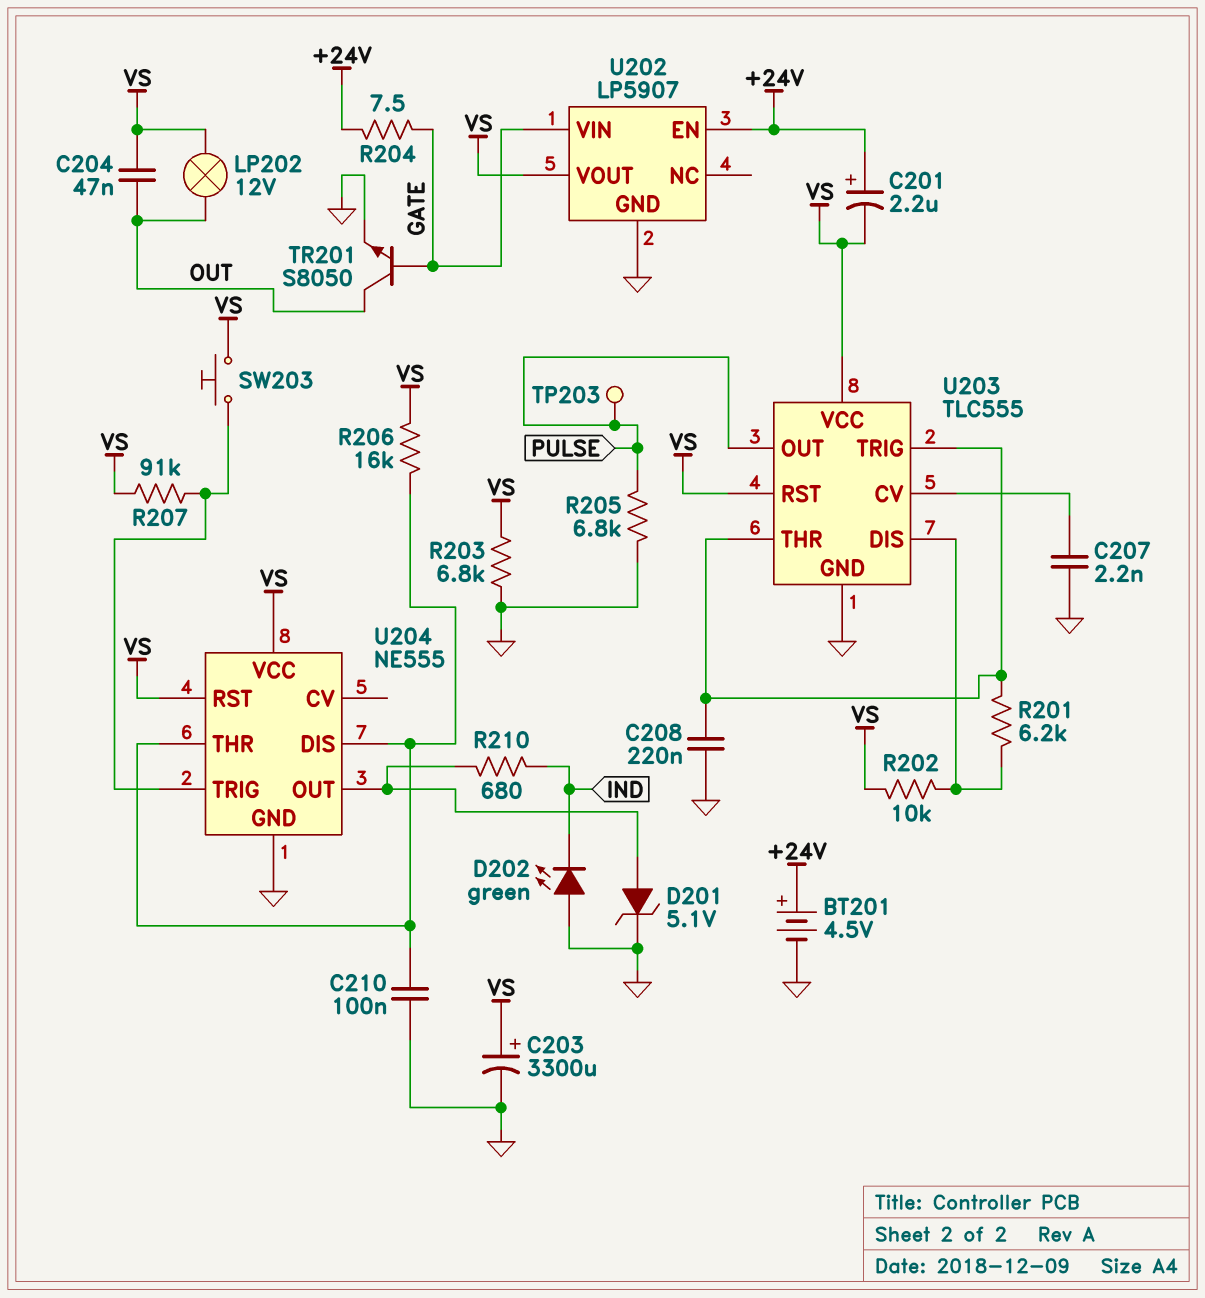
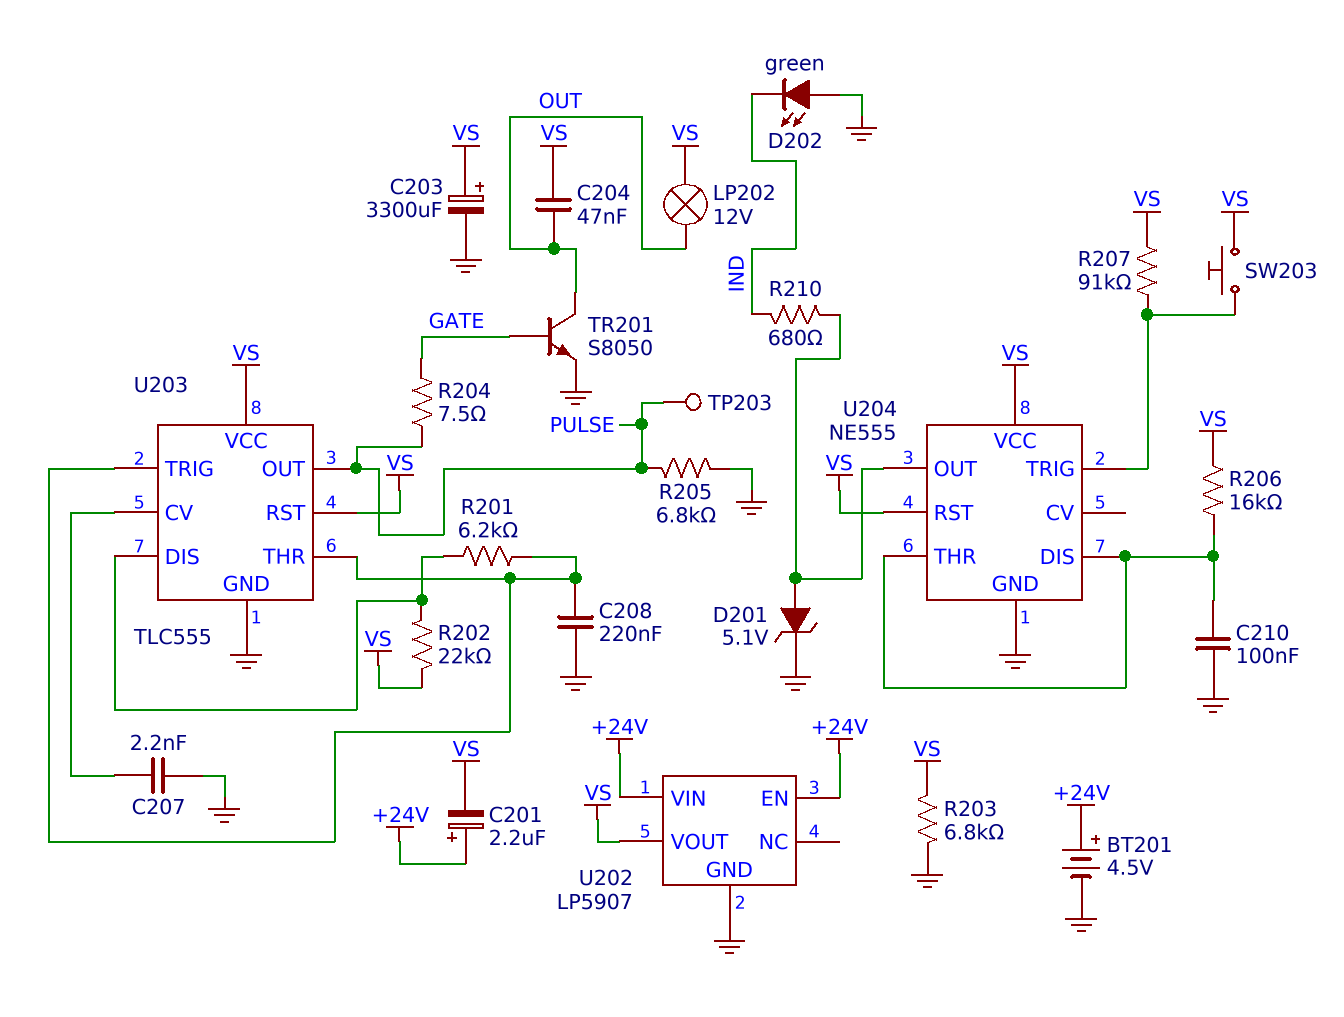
R202: 10k (U203/DIS, VS) -> 22k (U203/DIS, VS)
R204: 7.5 (+24V, GATE) -> 7.5 (GATE, PULSE)
U202 pin VIN: GATE -> +24V

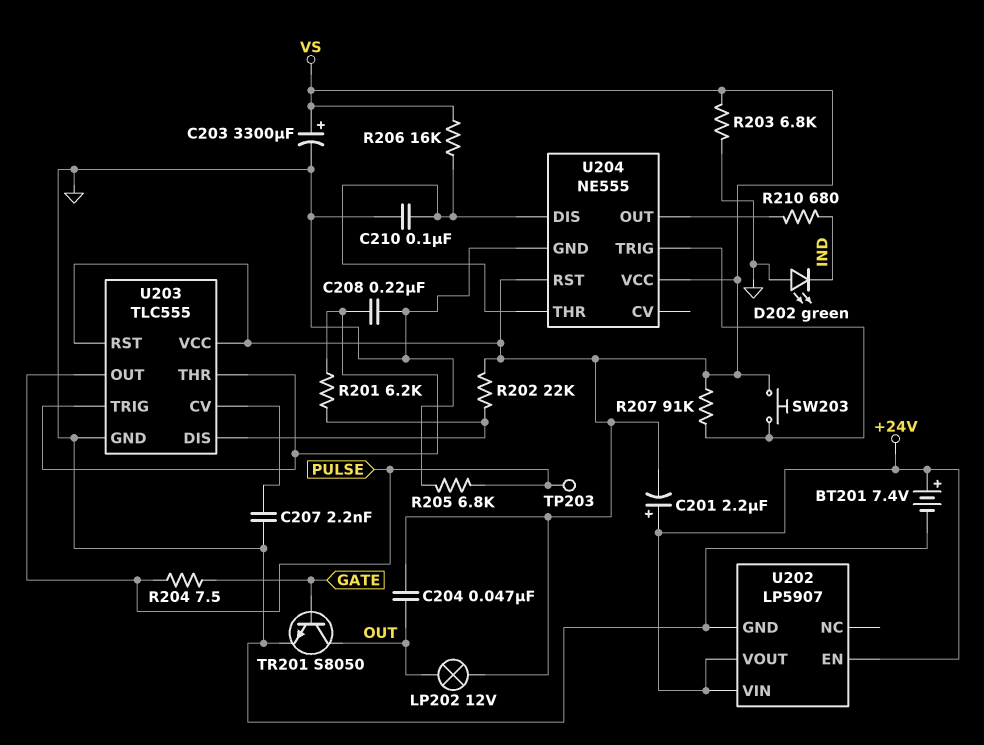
BT201: 4.5V (plus +24V, minus GND) -> 7.4V (plus +24V, minus GND)
D201: zener 5.1V (A U204/OUT, K GND) -> none
U202 pin VOUT: VS -> +24V

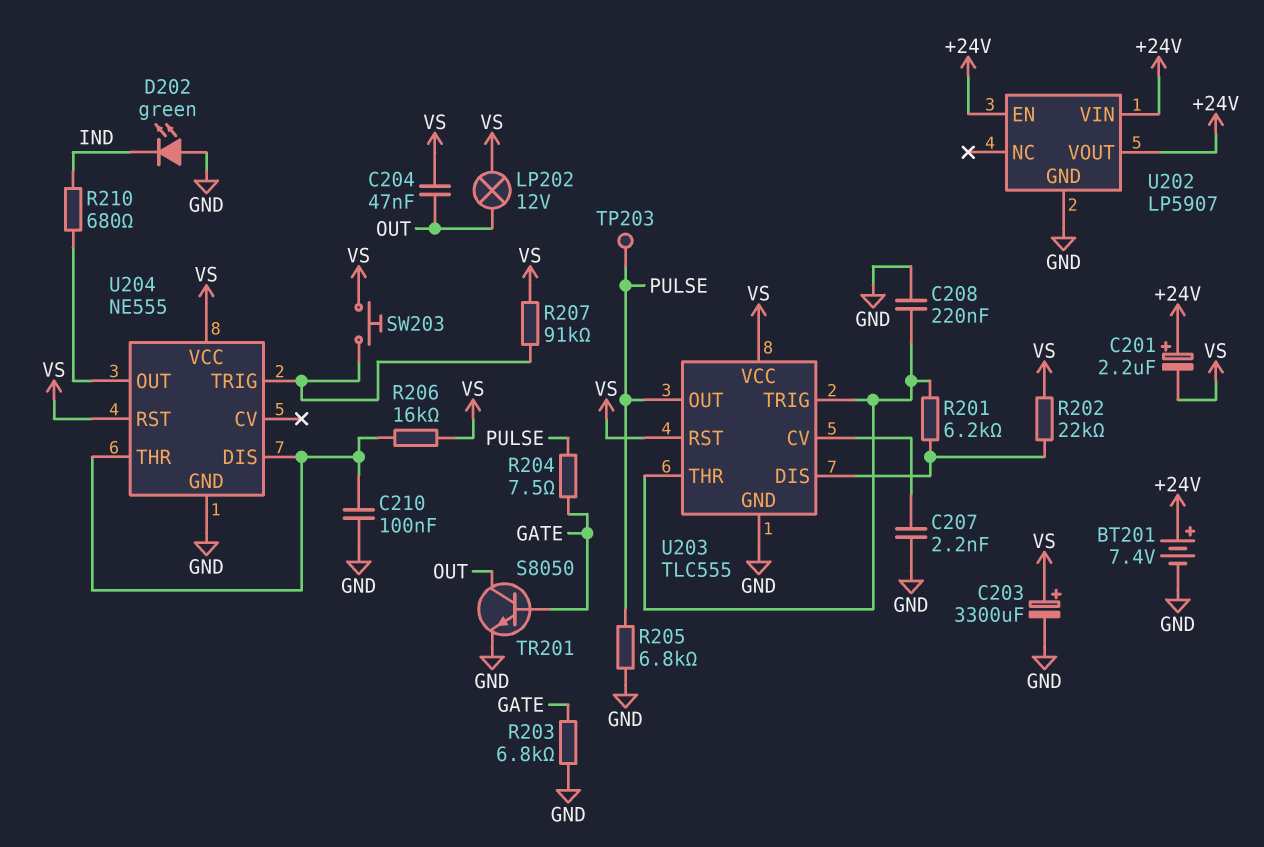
R203: 6.8k (GND, VS) -> 6.8k (GATE, GND)

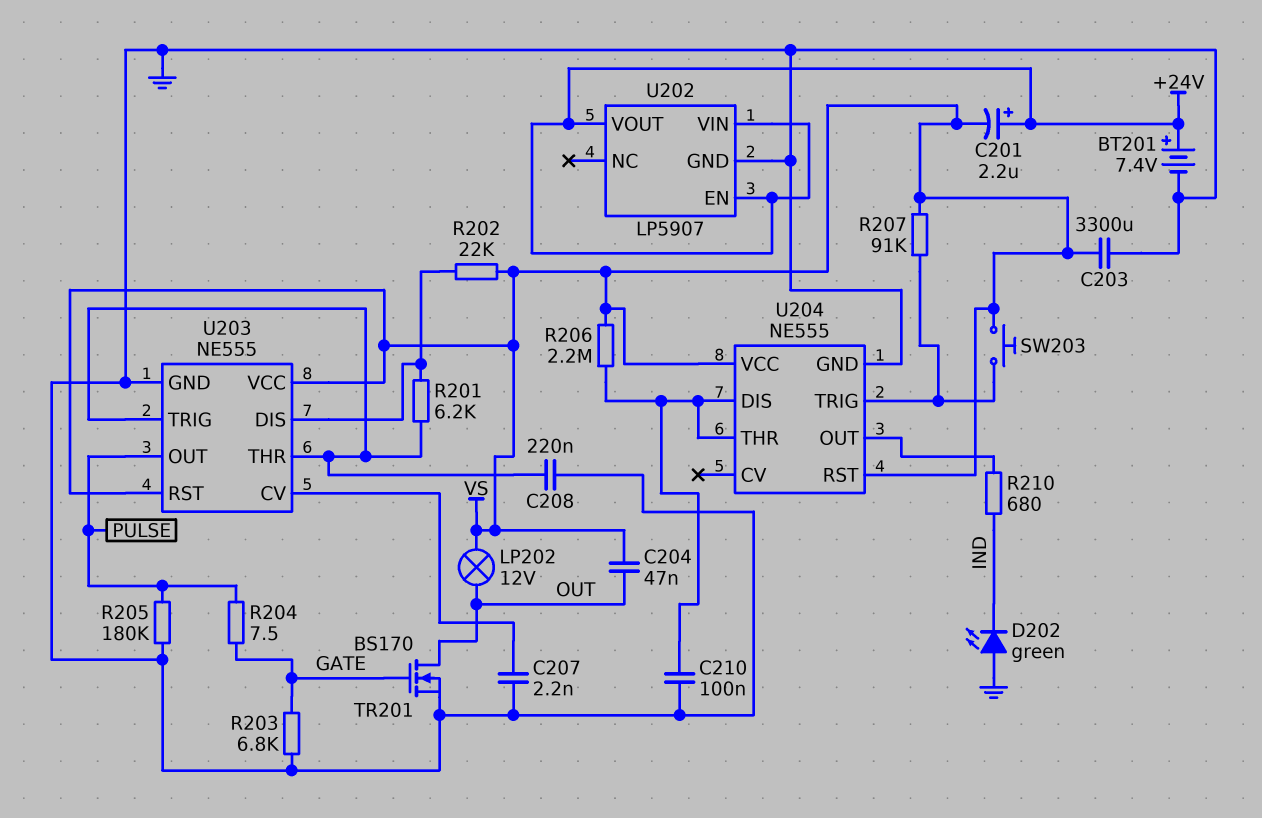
C203: 3300uF (plus VS, minus GND) -> 3300uF (GND, VS)
R205: 6.8k (GND, PULSE) -> 180k (GND, PULSE)
R206: 16k (U204/DIS, VS) -> 2.2M (U204/DIS, VS)
TP203: test point (PULSE) -> none
TR201: NPN S8050 (B GATE, C OUT, E GND) -> NMOS BS170 (G GATE, D OUT, S GND)
U203: TLC555 -> NE555

